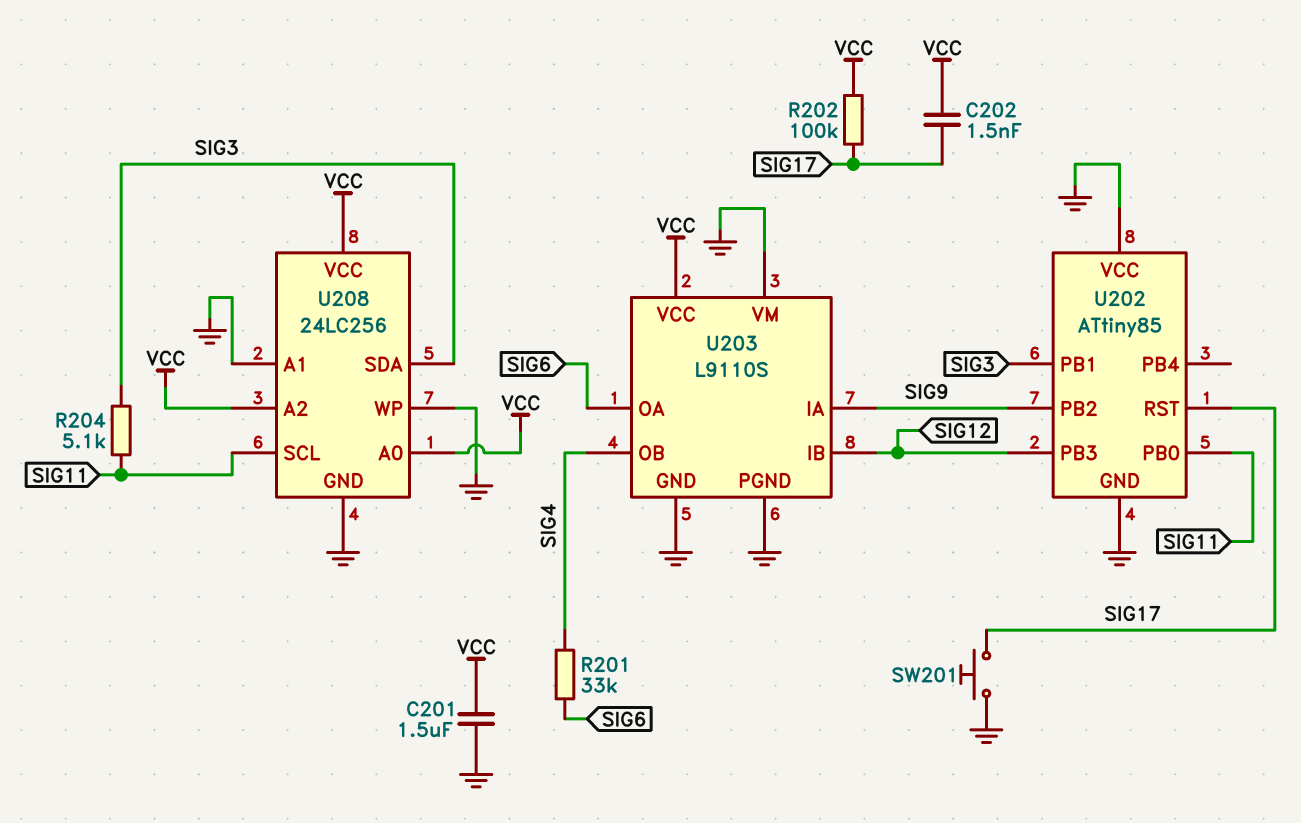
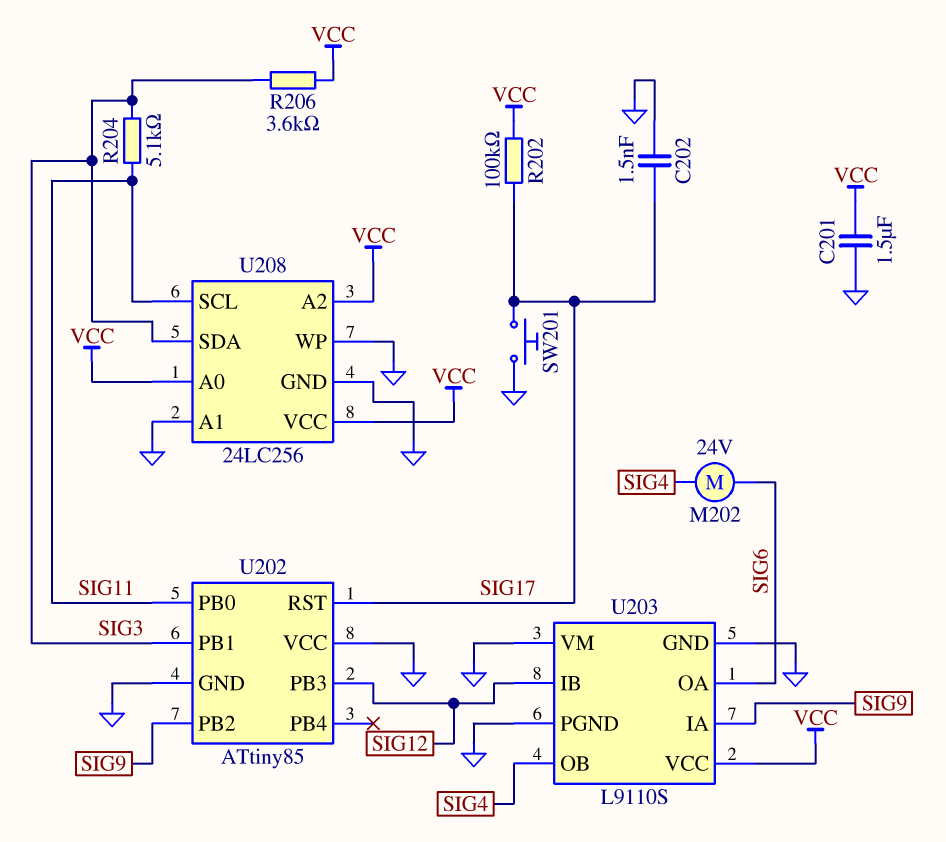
C202: 1.5nF (SIG17, VCC) -> 1.5nF (GND, SIG17)
M202: none -> motor 24V (SIG4, SIG6)
R201: 33k (SIG4, SIG6) -> none
R206: none -> 3.6k (SIG3, VCC)

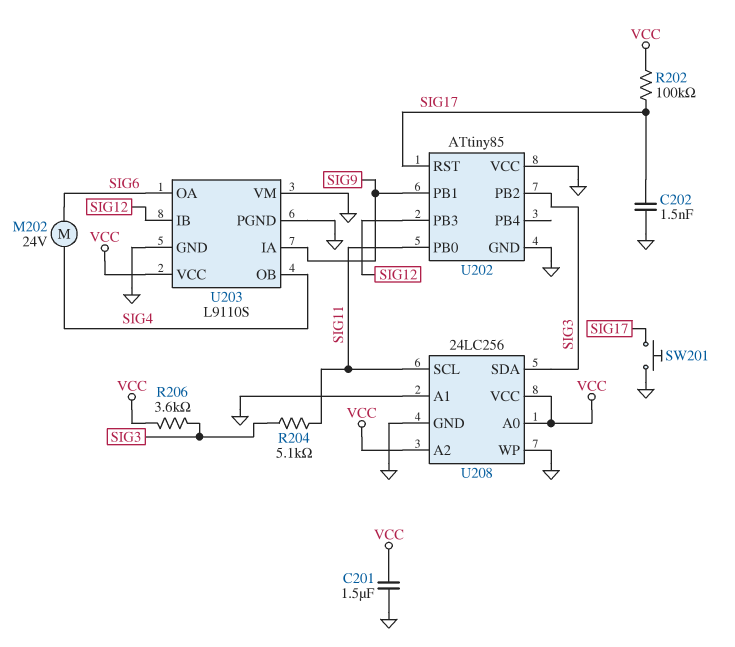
U202 pin PB1: SIG3 -> SIG9
U202 pin PB2: SIG9 -> SIG3

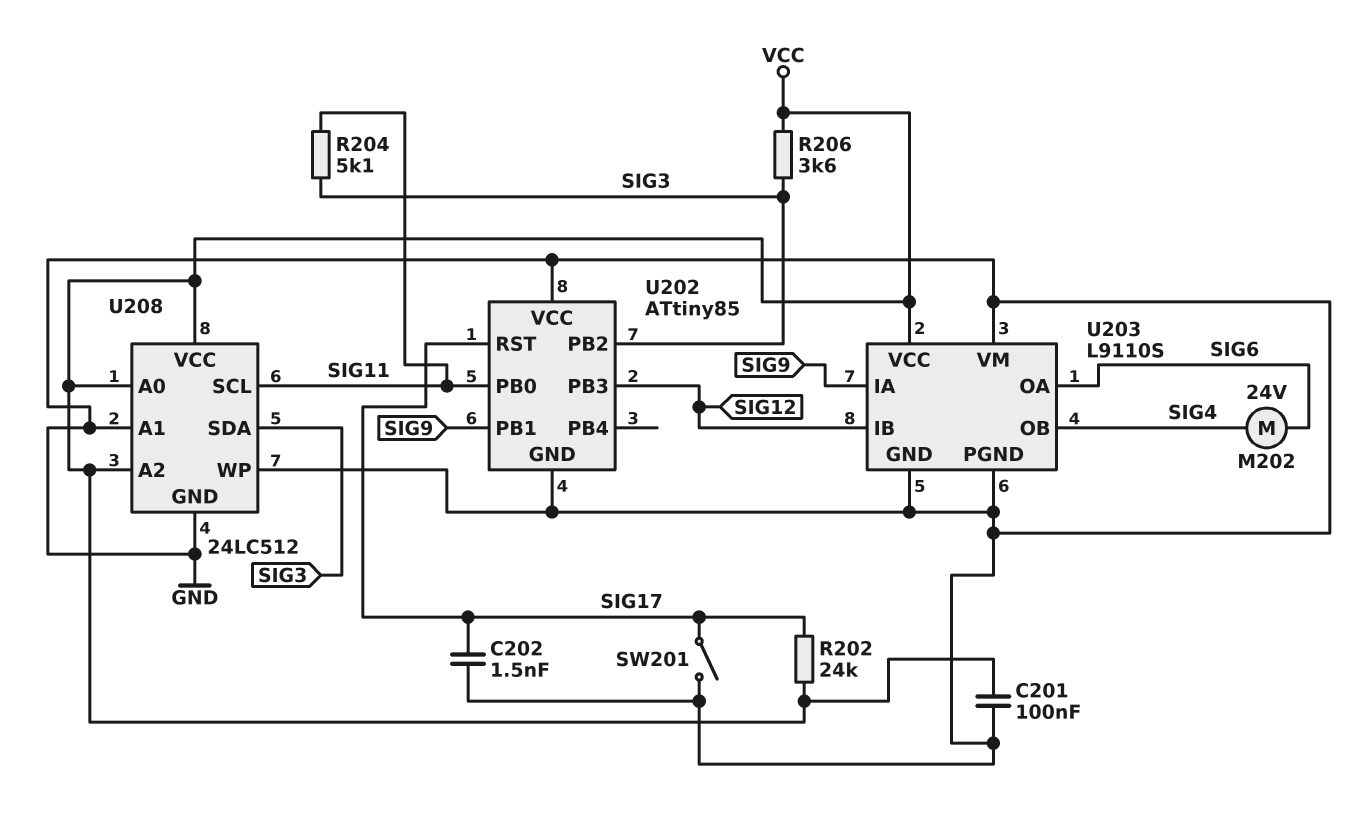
C201: 1.5uF (GND, VCC) -> 100nF (GND, VCC)
R202: 100k (SIG17, VCC) -> 24k (SIG17, VCC)
SW201: button (GND, SIG17) -> switch (GND, SIG17)
U208: 24LC256 -> 24LC512

